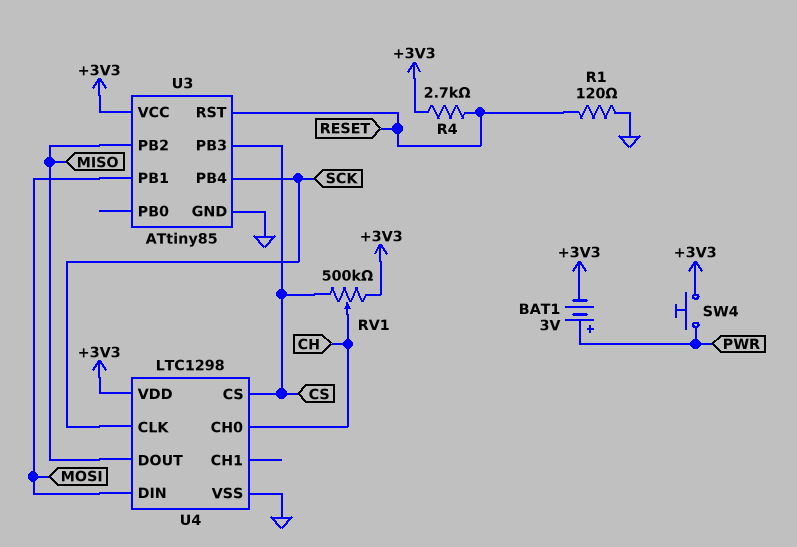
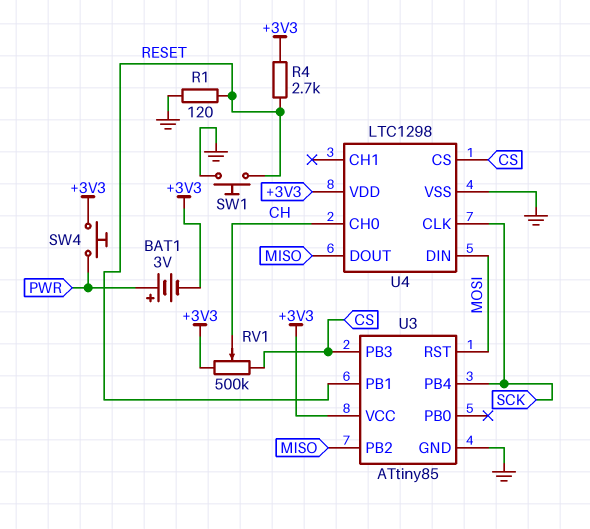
SW1: none -> button (GND, RESET)
U3 pin PB1: MOSI -> RESET
U3 pin RST: RESET -> MOSI

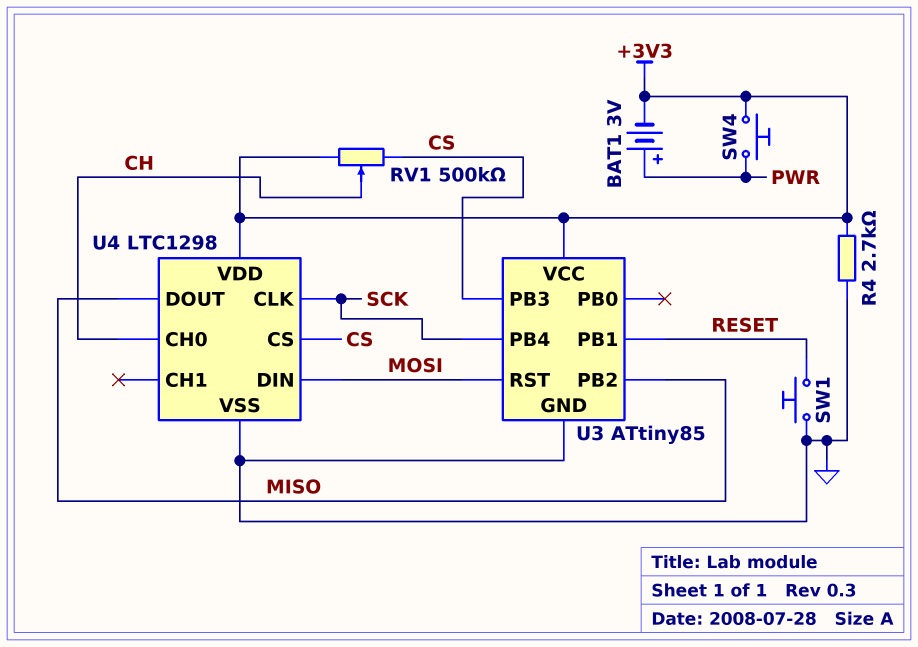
R1: 120 (GND, RESET) -> none
R4: 2.7k (+3V3, RESET) -> 2.7k (+3V3, GND)

